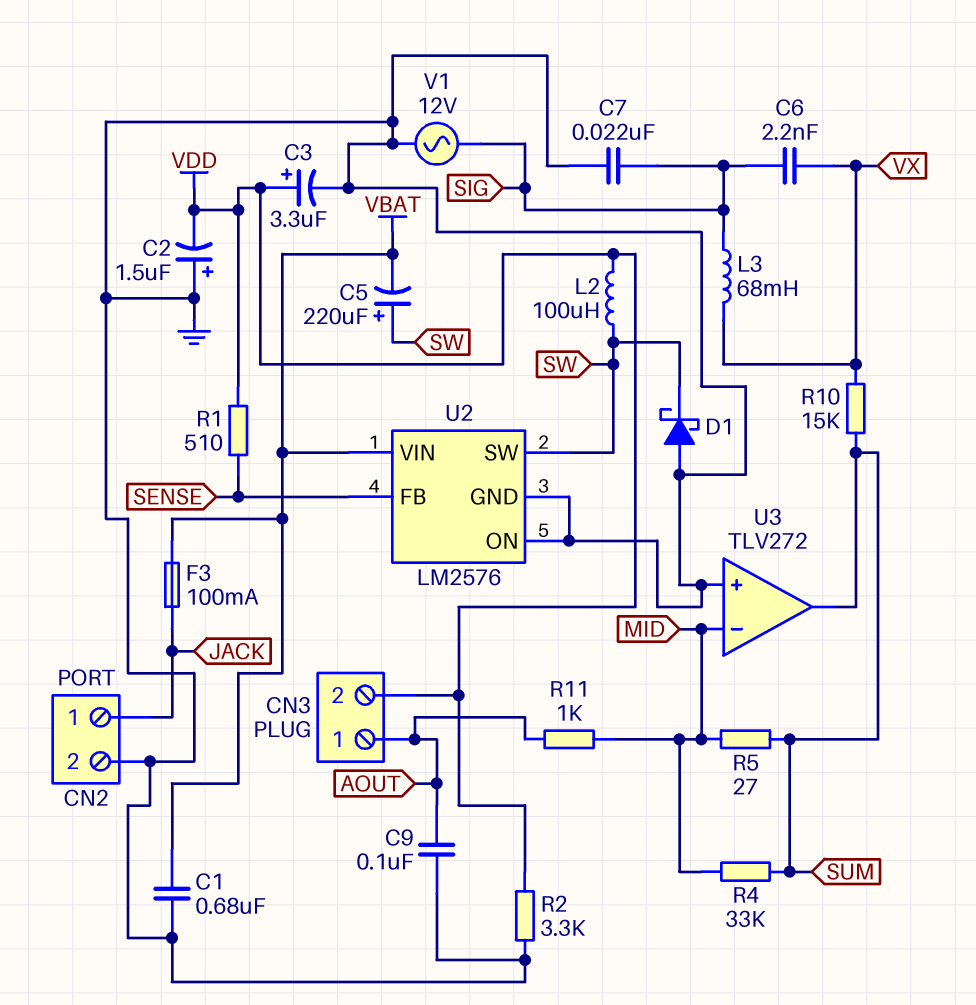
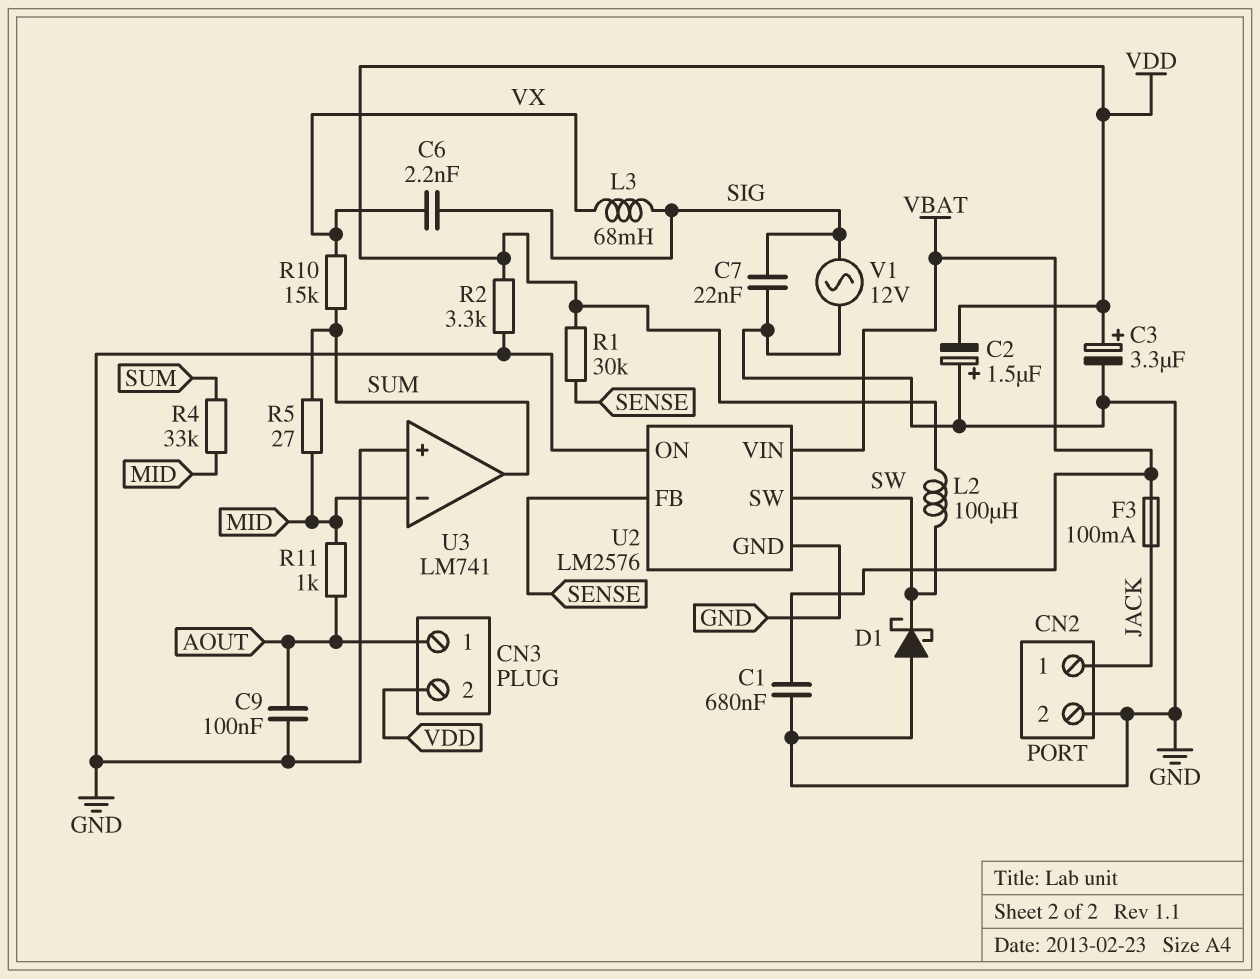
C5: 220uF (plus SW, minus VBAT) -> none
R1: 510 (SENSE, VDD) -> 30k (SENSE, VDD)
U3: TLV272 -> LM741

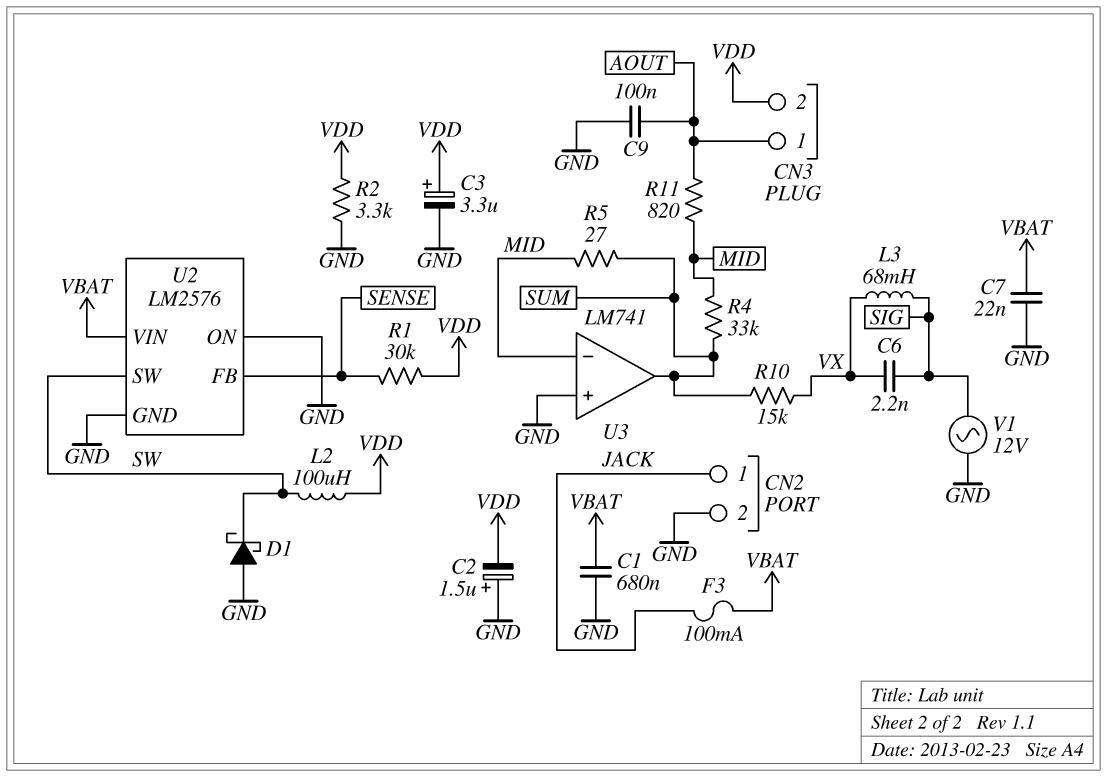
C7: 22nF (GND, SIG) -> 22nF (GND, VBAT)
R11: 1k (AOUT, MID) -> 820 (AOUT, MID)

